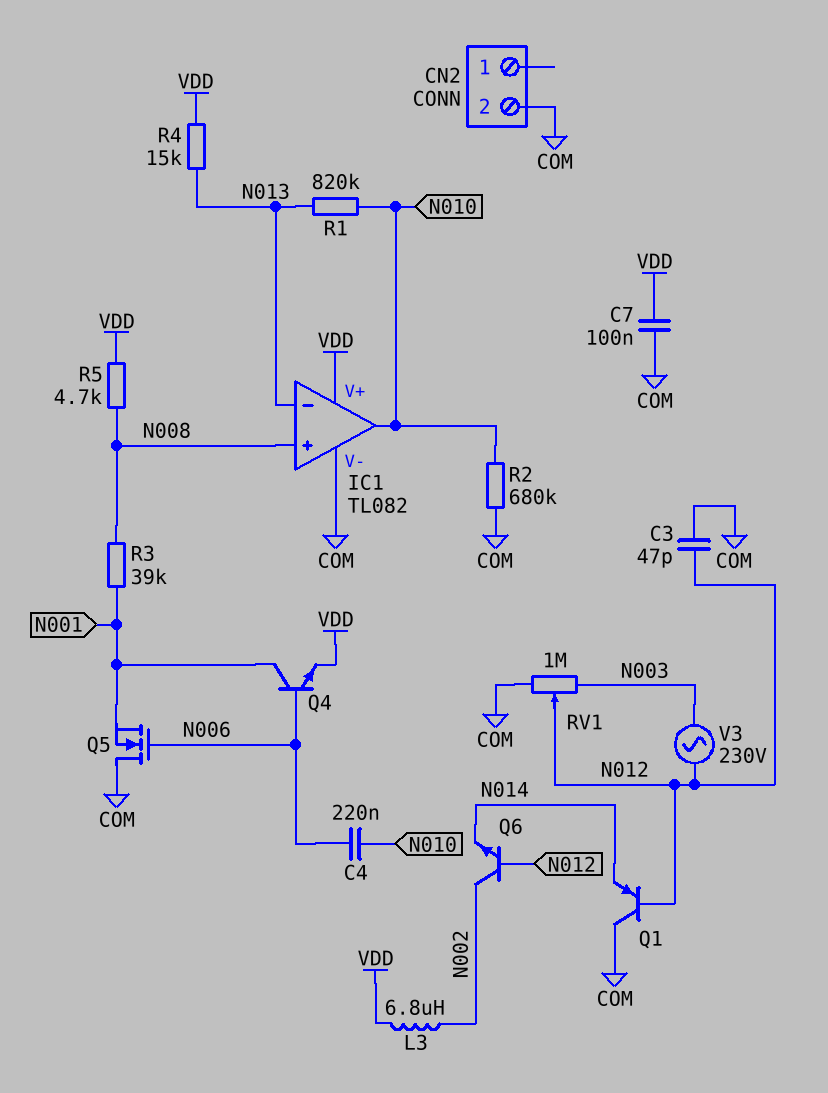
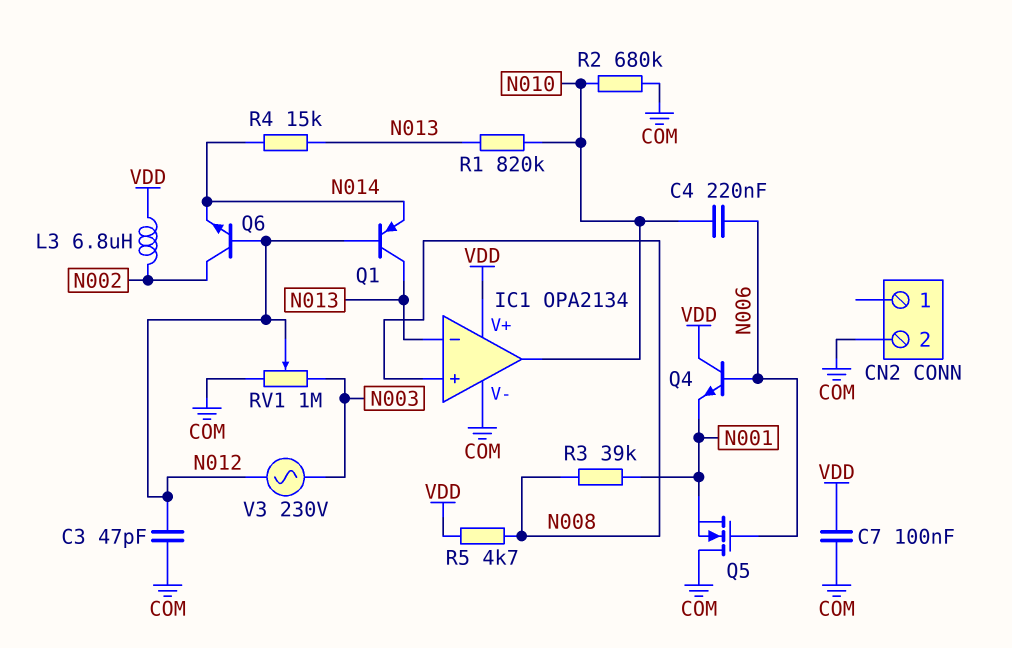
IC1: TL082 -> OPA2134
Q1: PNP (B N012, C COM, E N014) -> PNP (B N012, C N013, E N014)
Q4: NPN (B N006, C N001, E VDD) -> NPN (B N006, C VDD, E N001)
R4: 15k (N013, VDD) -> 15k (N013, N014)

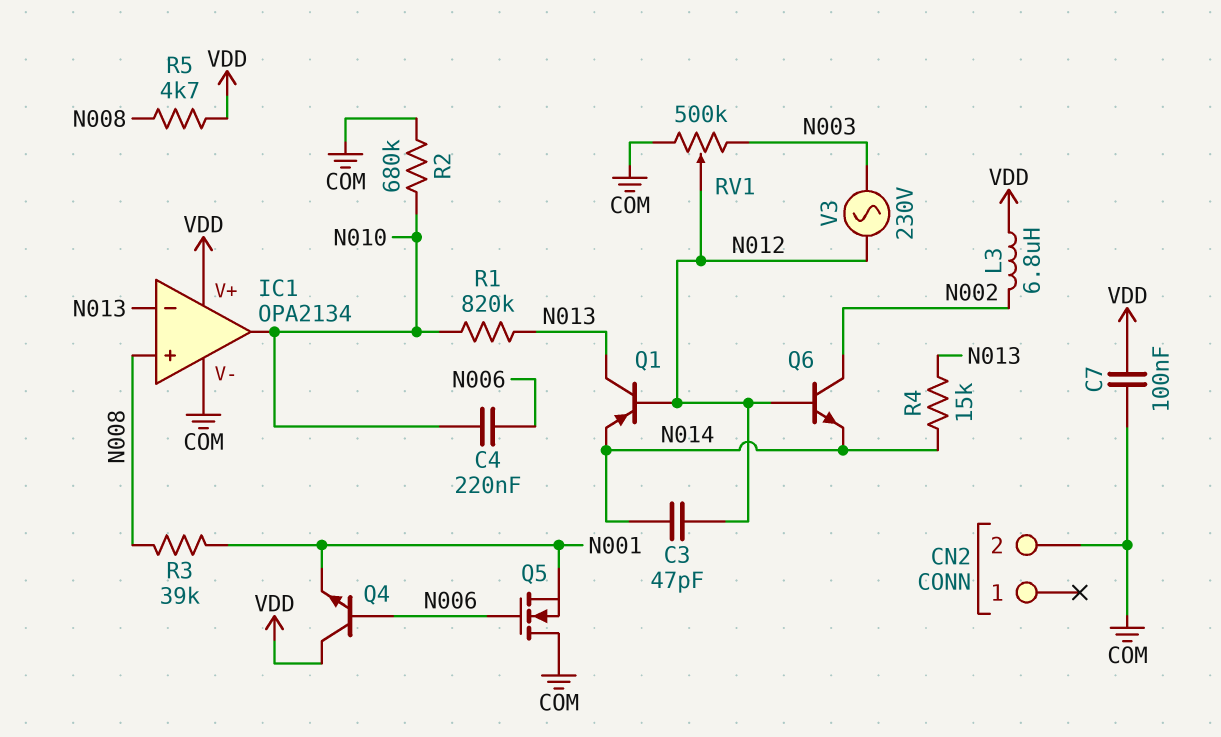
C3: 47pF (COM, N012) -> 47pF (N012, N014)
RV1: 1M (COM, N003, wiper N012) -> 500k (COM, N003, wiper N012)

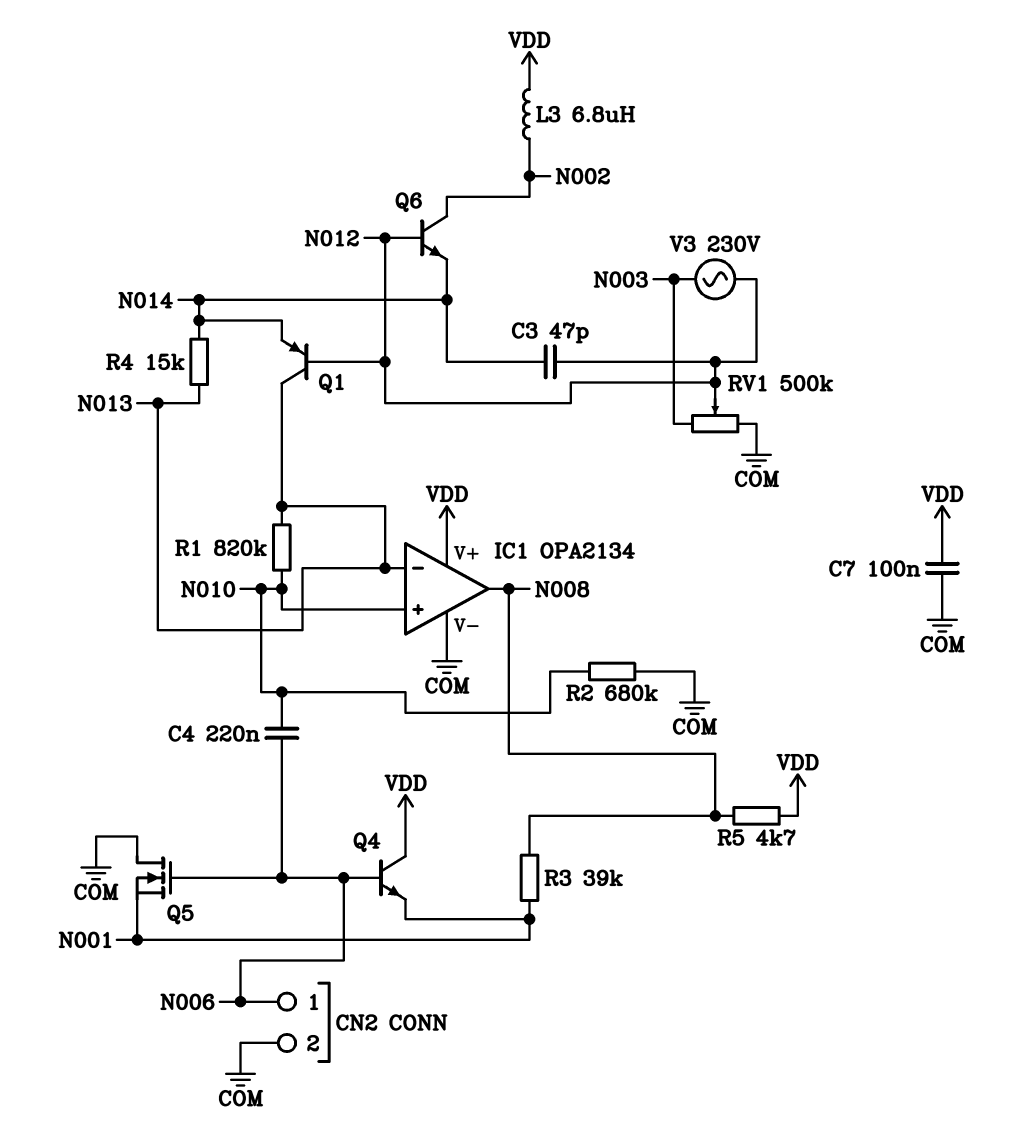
CN2 pin 1: none -> N006
IC1 pin in+: N008 -> N010
IC1 pin out: N010 -> N008

